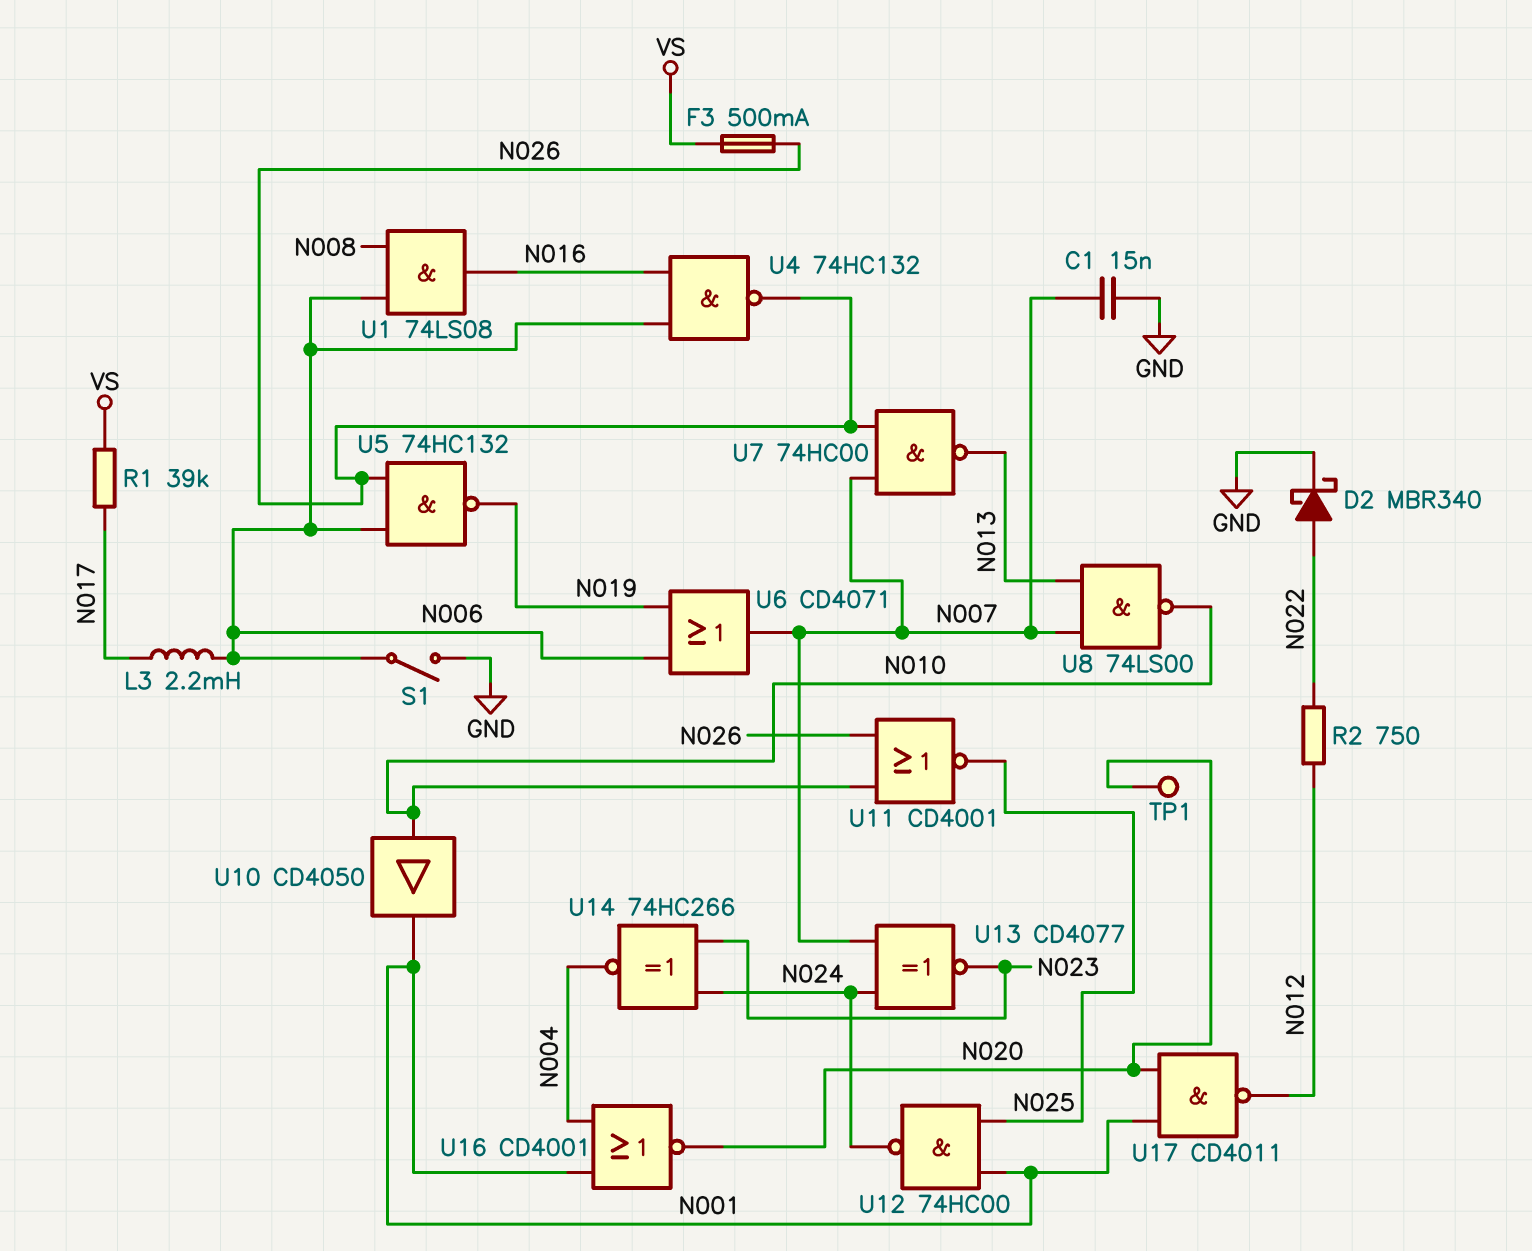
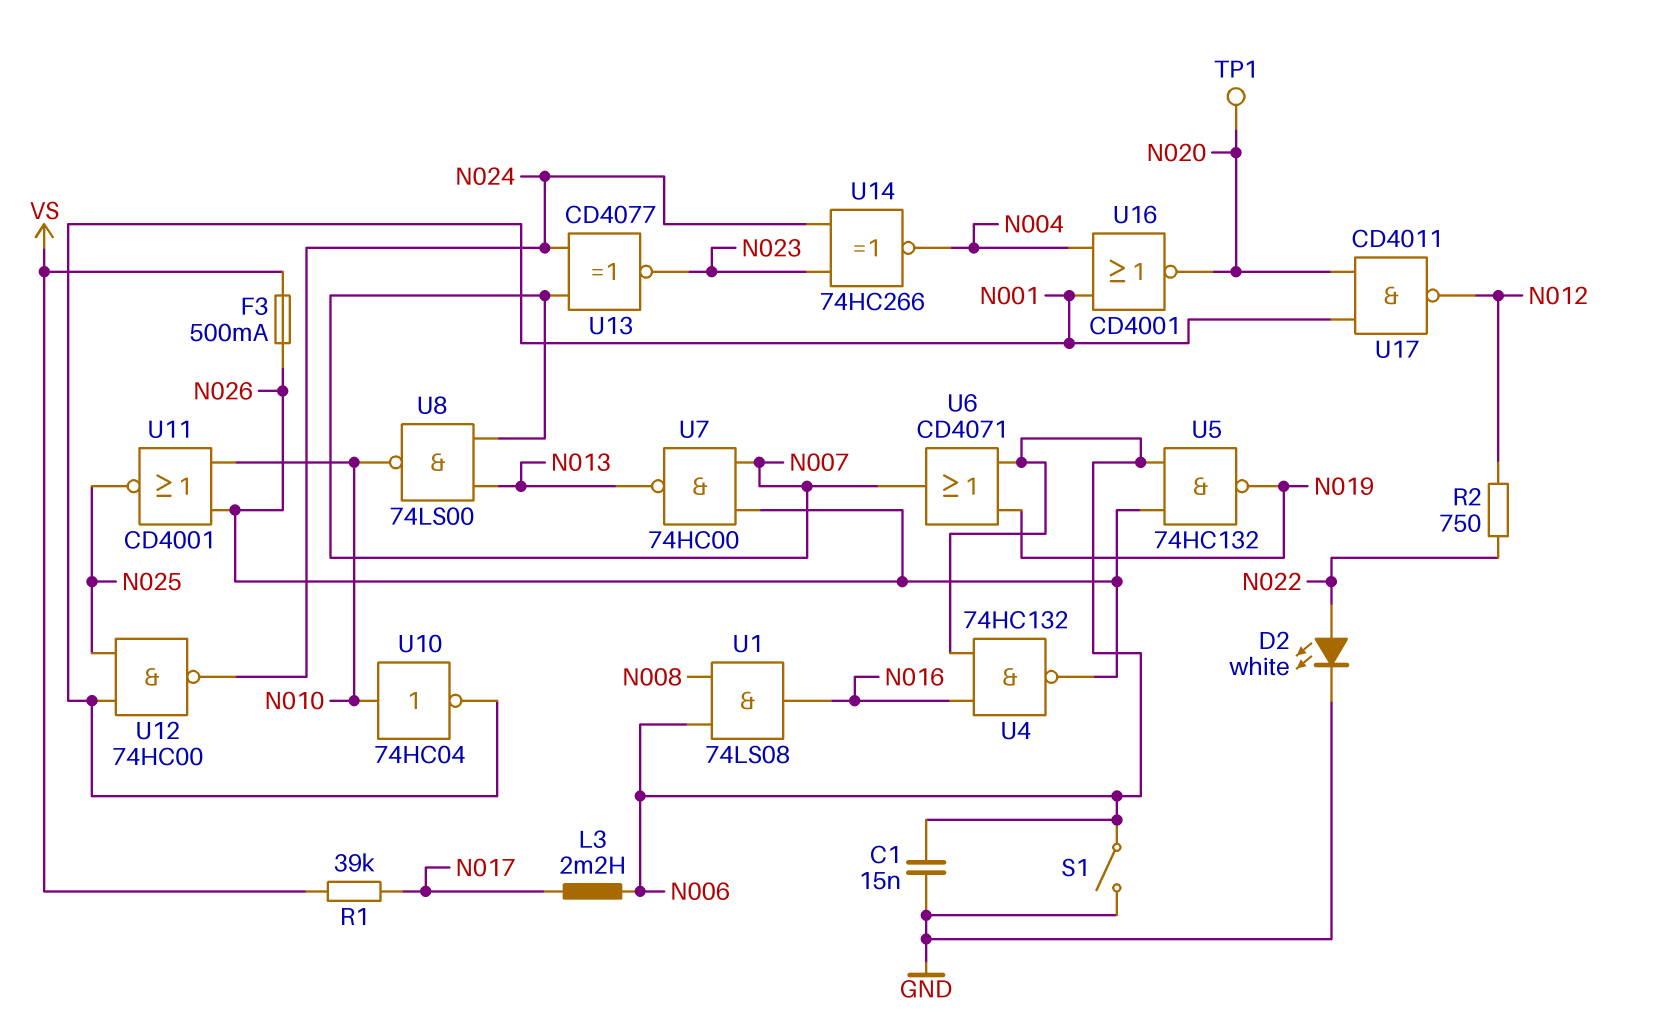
C1: 15nF (GND, N007) -> 15nF (GND, N006)
D2: schottky MBR340 (A N022, K GND) -> LED white (A N022, K GND)
U10: buffer CD4050 (in N010, out N001) -> NOT 74HC04 (in N010, out N001)

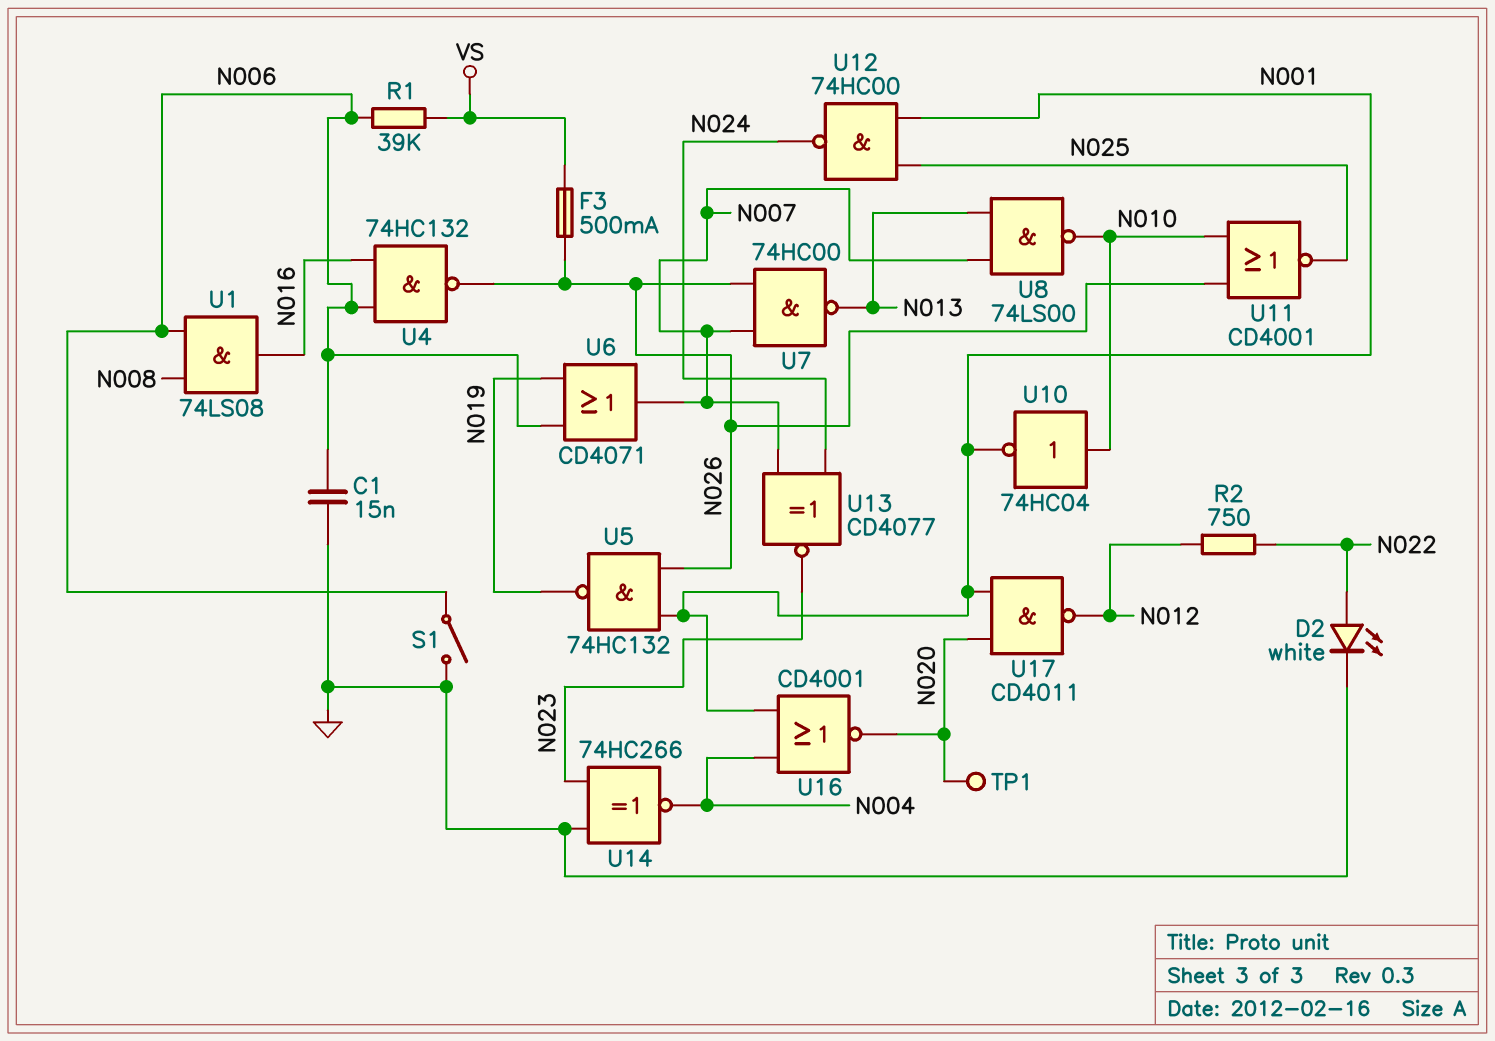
L3: 2.2mH (N006, N017) -> none
R1: 39k (N017, VS) -> 39k (N006, VS)
U5: NAND 74HC132 (in N006, in N026, out N019) -> NAND 74HC132 (in N001, in N026, out N019)
U14: XNOR 74HC266 (in N023, in N024, out N004) -> XNOR 74HC266 (in GND, in N023, out N004)

